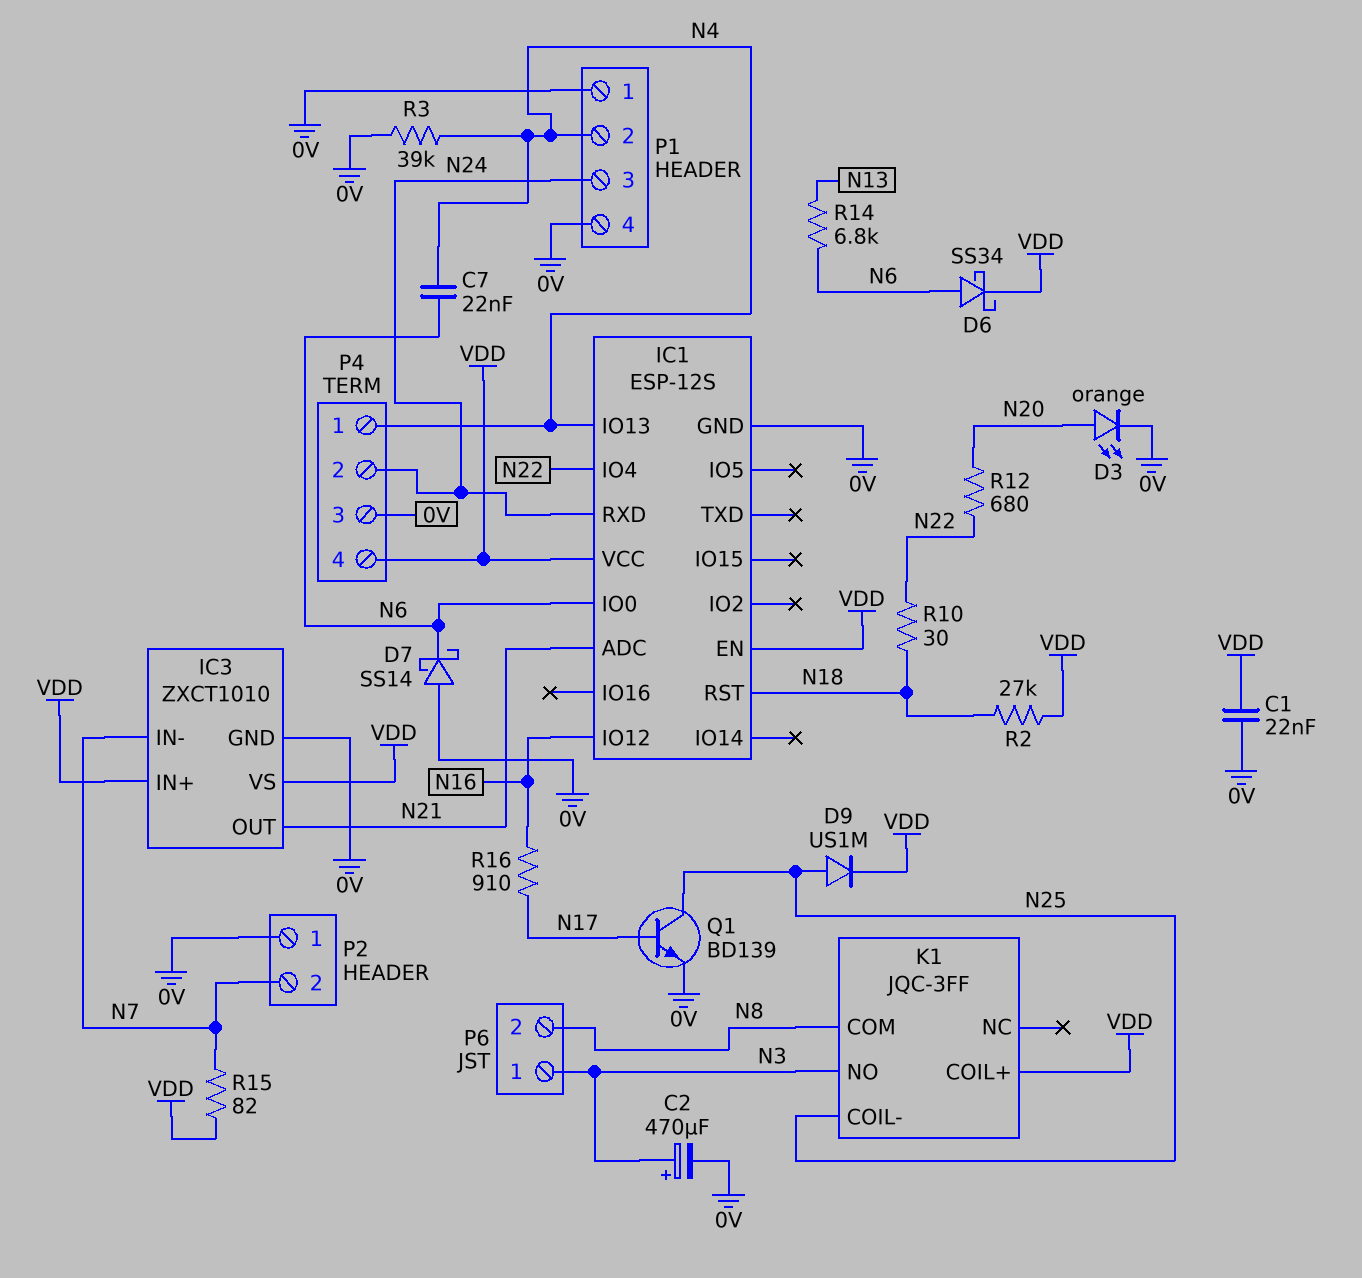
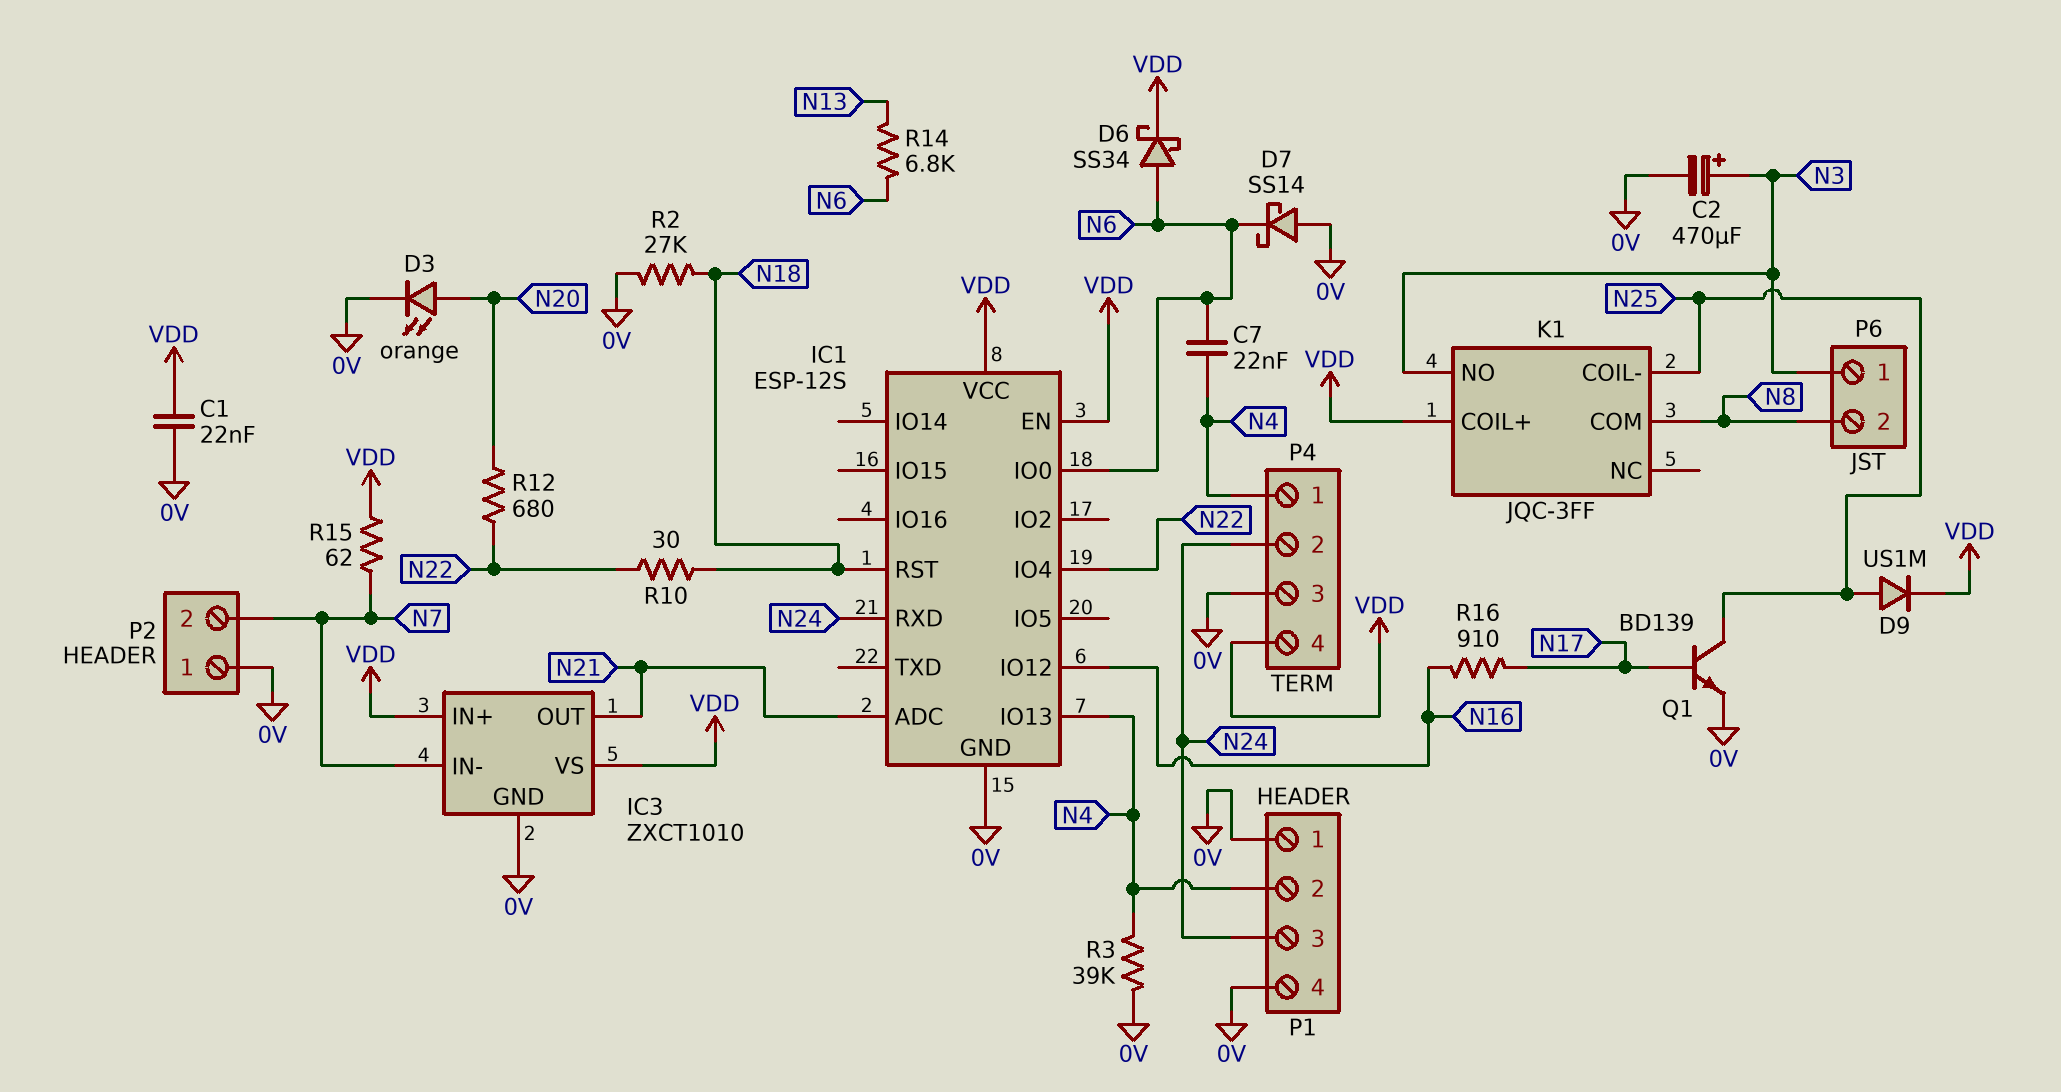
R2: 27k (N18, VDD) -> 27k (0V, N18)
R15: 82 (N7, VDD) -> 62 (N7, VDD)

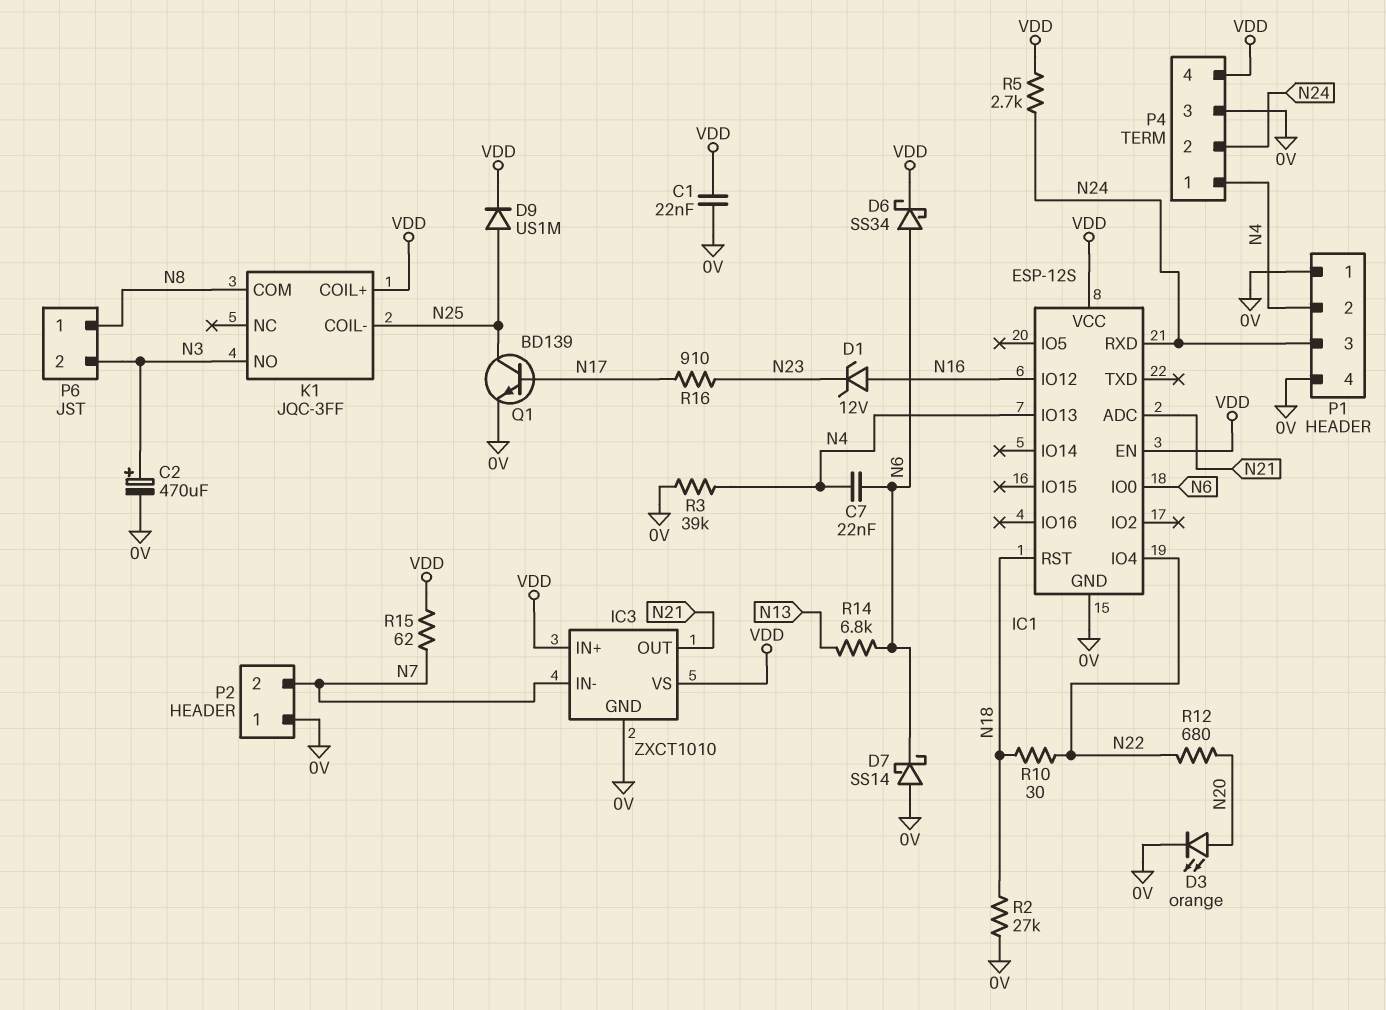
D1: none -> zener 12V (A N16, K N23)
P6 pin 1: N3 -> N8
P6 pin 2: N8 -> N3
R5: none -> 2.7k (N24, VDD)
R16: 910 (N16, N17) -> 910 (N17, N23)

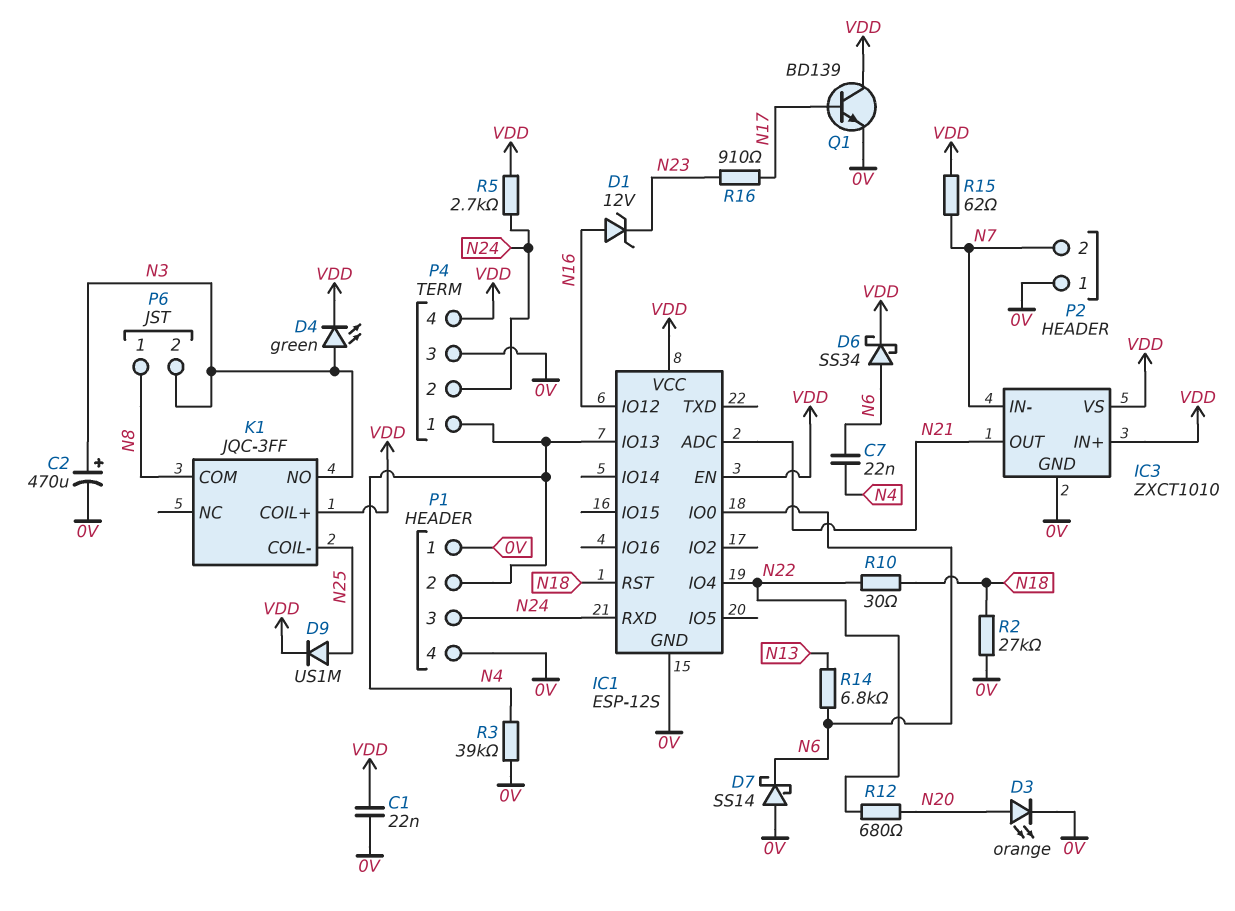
D4: none -> LED green (A N3, K VDD)
Q1: NPN BD139 (B N17, C N25, E 0V) -> NPN BD139 (B N17, C VDD, E 0V)

